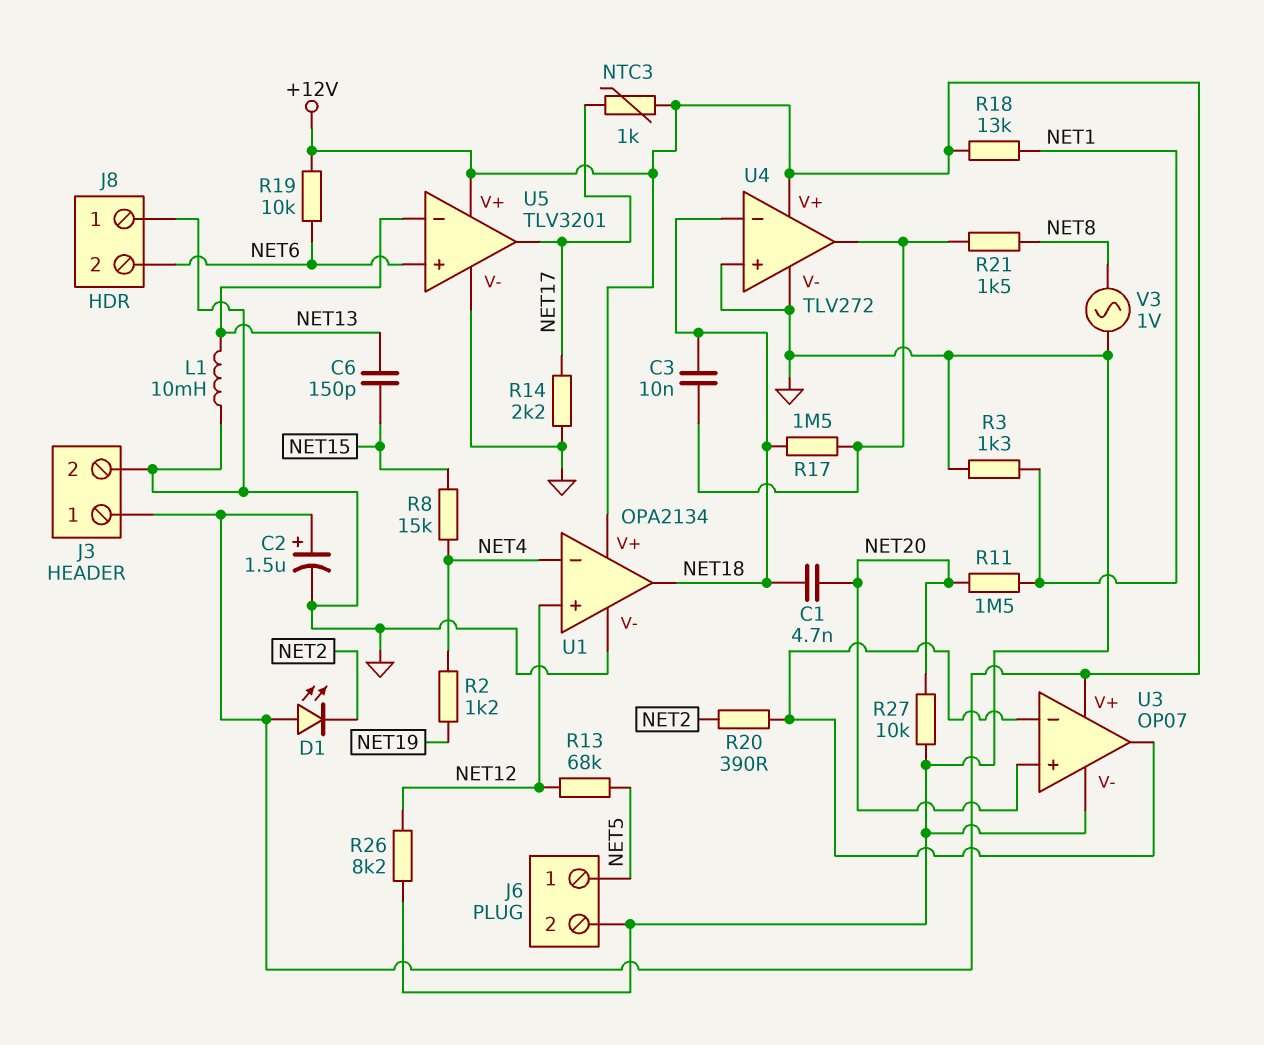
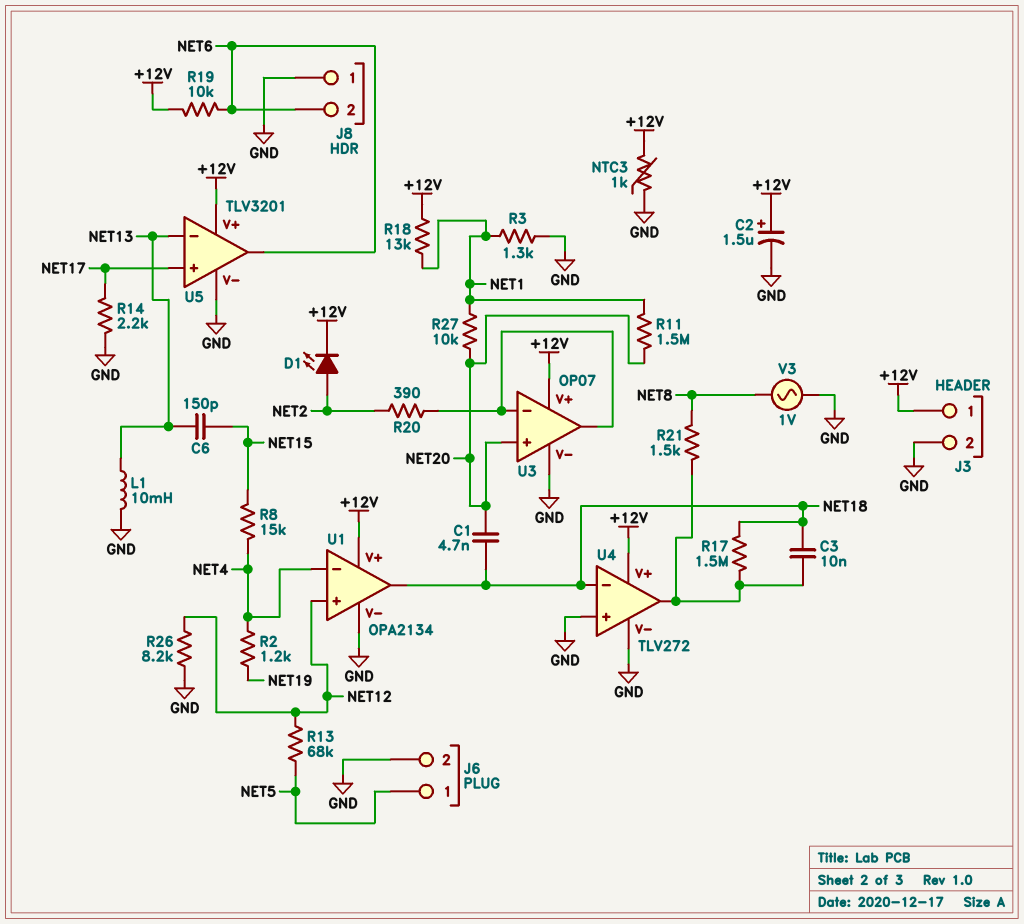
D1: LED (A +12V, K NET2) -> LED (A NET2, K +12V)
NTC3: 1k (+12V, NET17) -> 1k (+12V, GND)
R27: 10k (GND, NET20) -> 10k (NET1, NET20)
U5 pin in+: NET6 -> NET17
U5 pin out: NET17 -> NET6

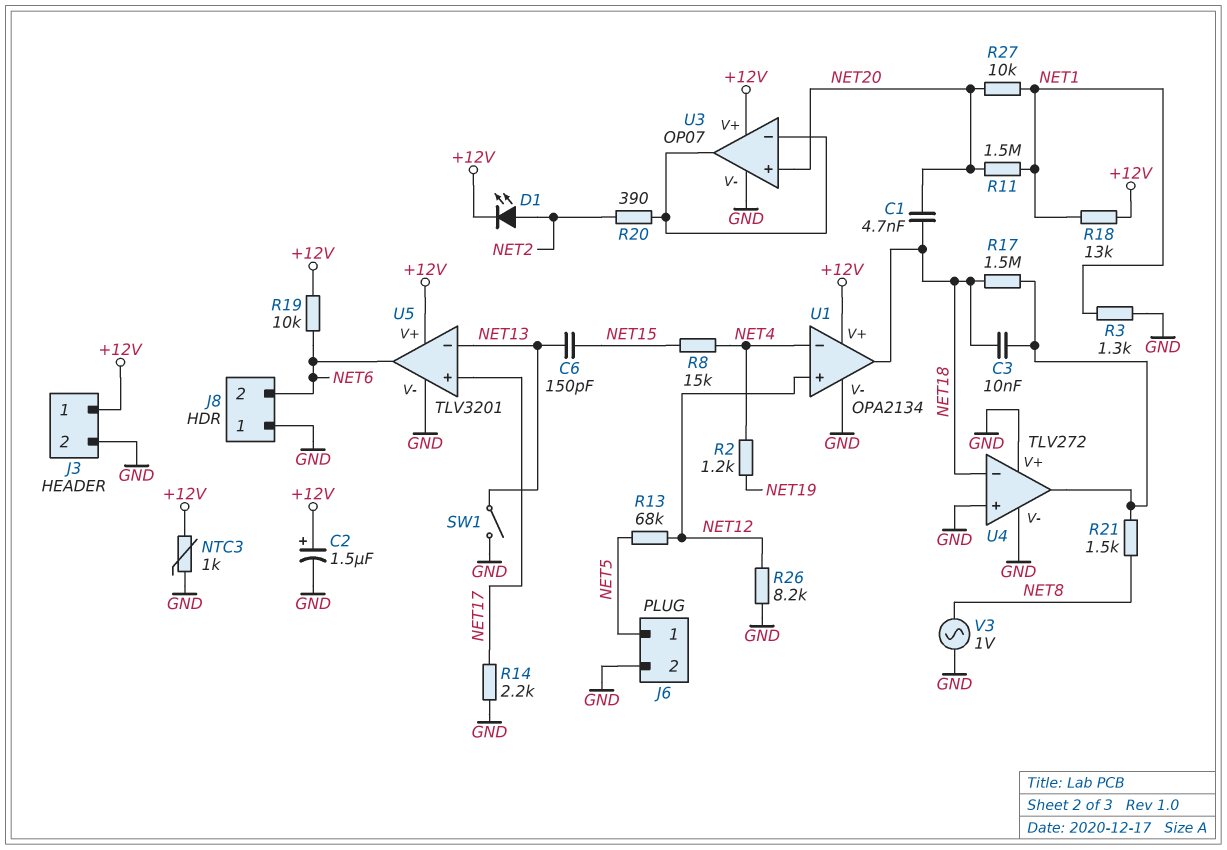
L1: 10mH (GND, NET13) -> none
SW1: none -> switch (GND, NET13)
U4 pin V+: +12V -> GND

